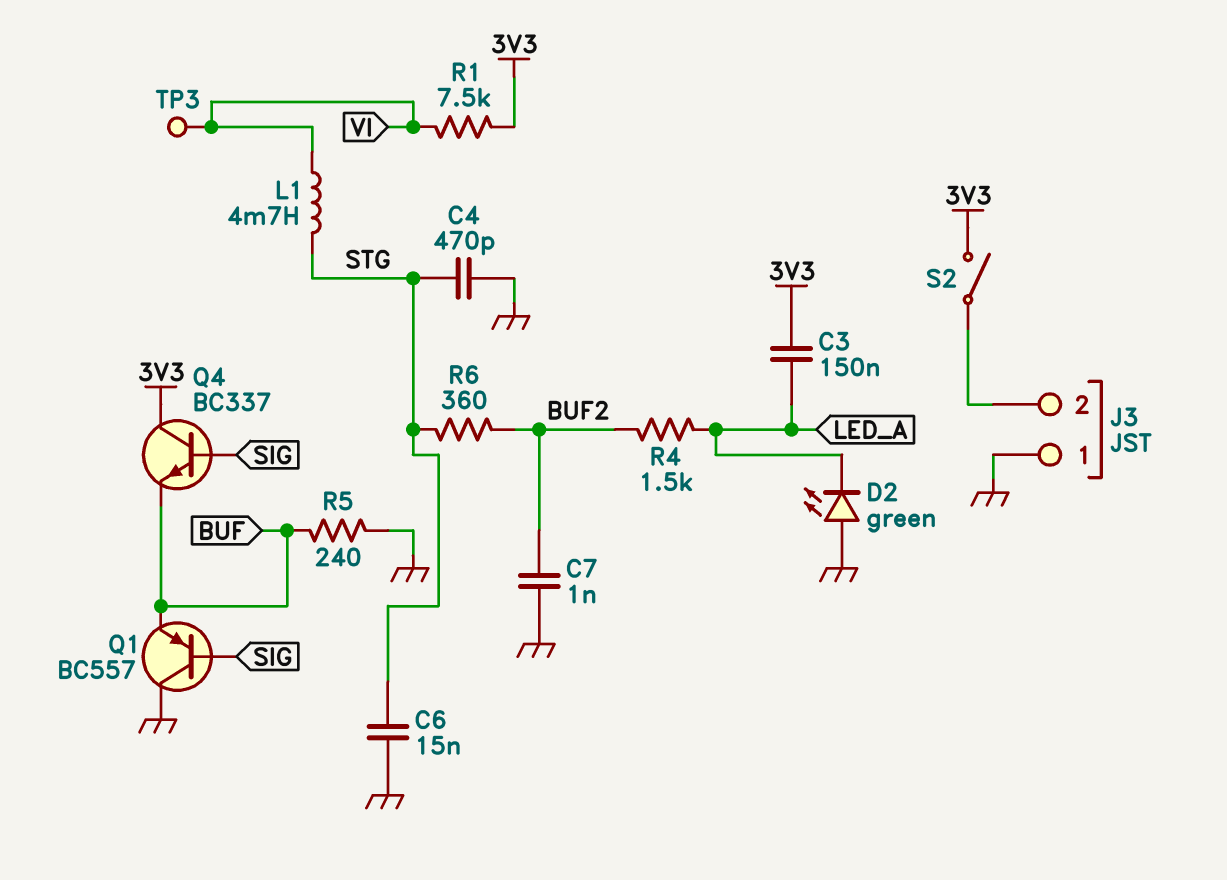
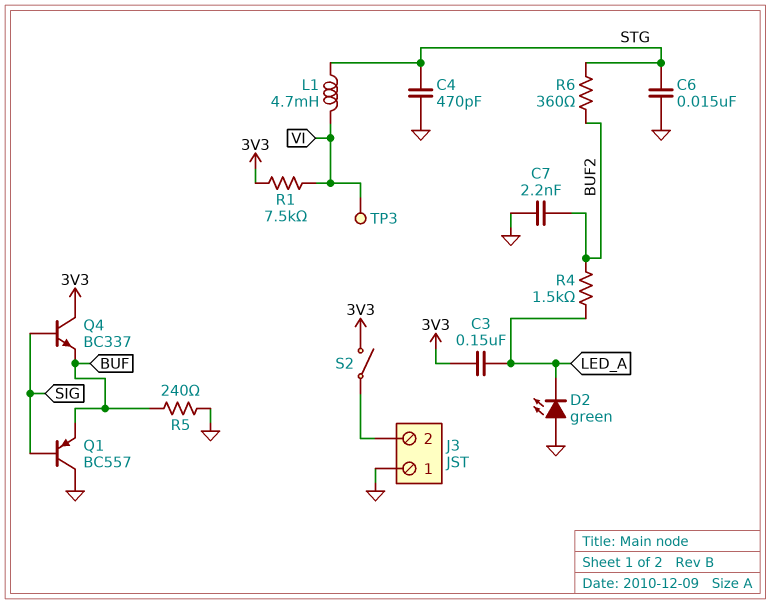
C7: 1nF (BUF2, GND) -> 2.2nF (BUF2, GND)

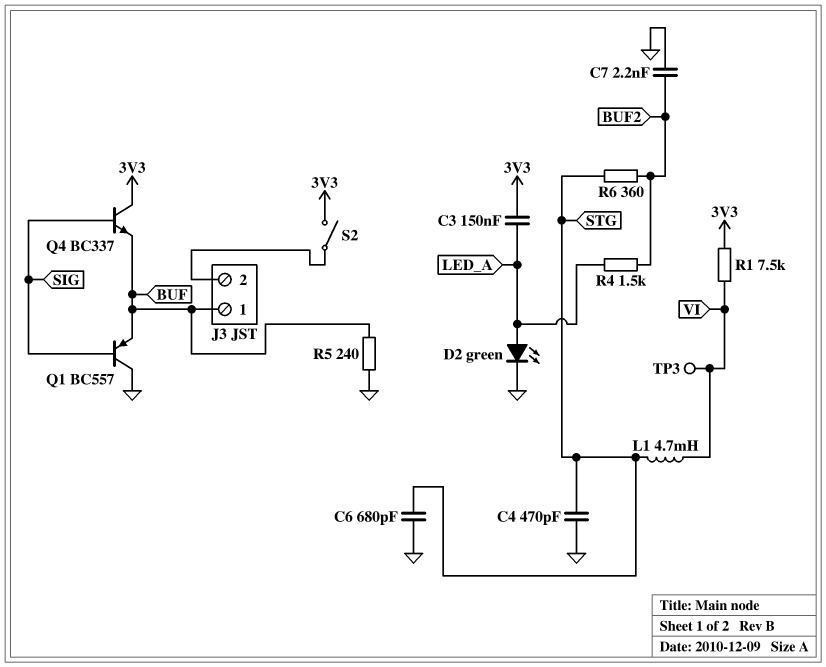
C6: 15nF (GND, STG) -> 680pF (GND, STG)
D2: LED green (A GND, K LED_A) -> LED green (A LED_A, K GND)
J3 pin 1: GND -> BUF

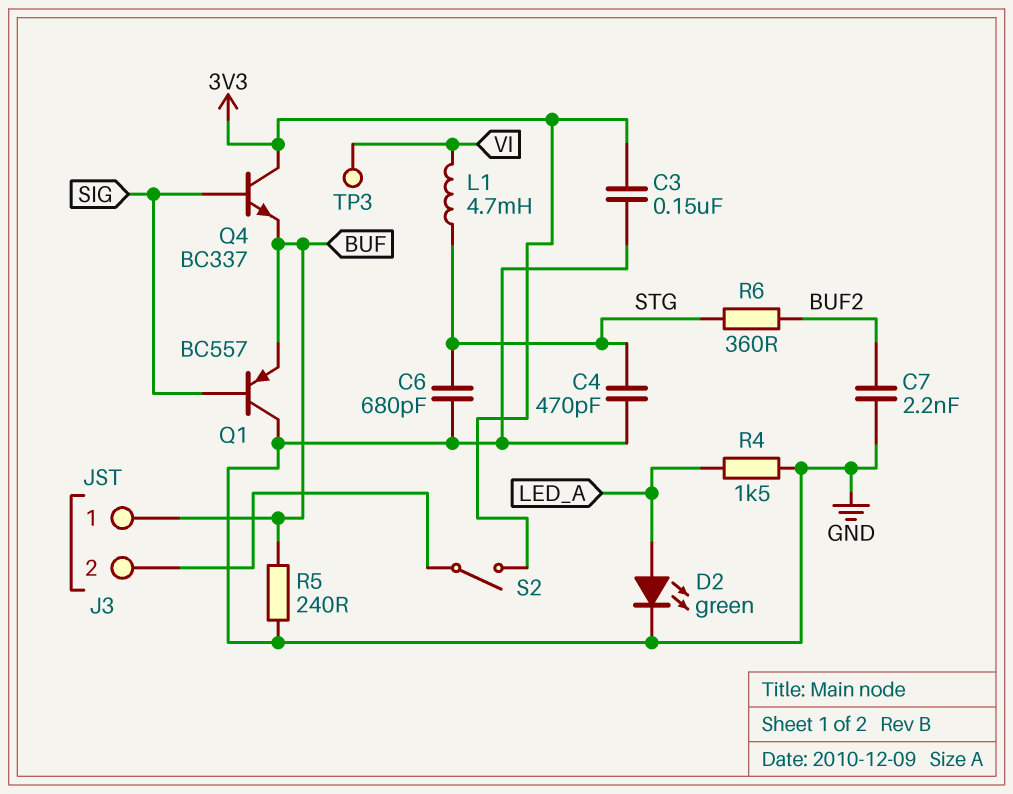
C3: 150nF (3V3, LED_A) -> 150nF (3V3, GND)
R1: 7.5k (3V3, VI) -> none
R4: 1.5k (BUF2, LED_A) -> 1.5k (GND, LED_A)

